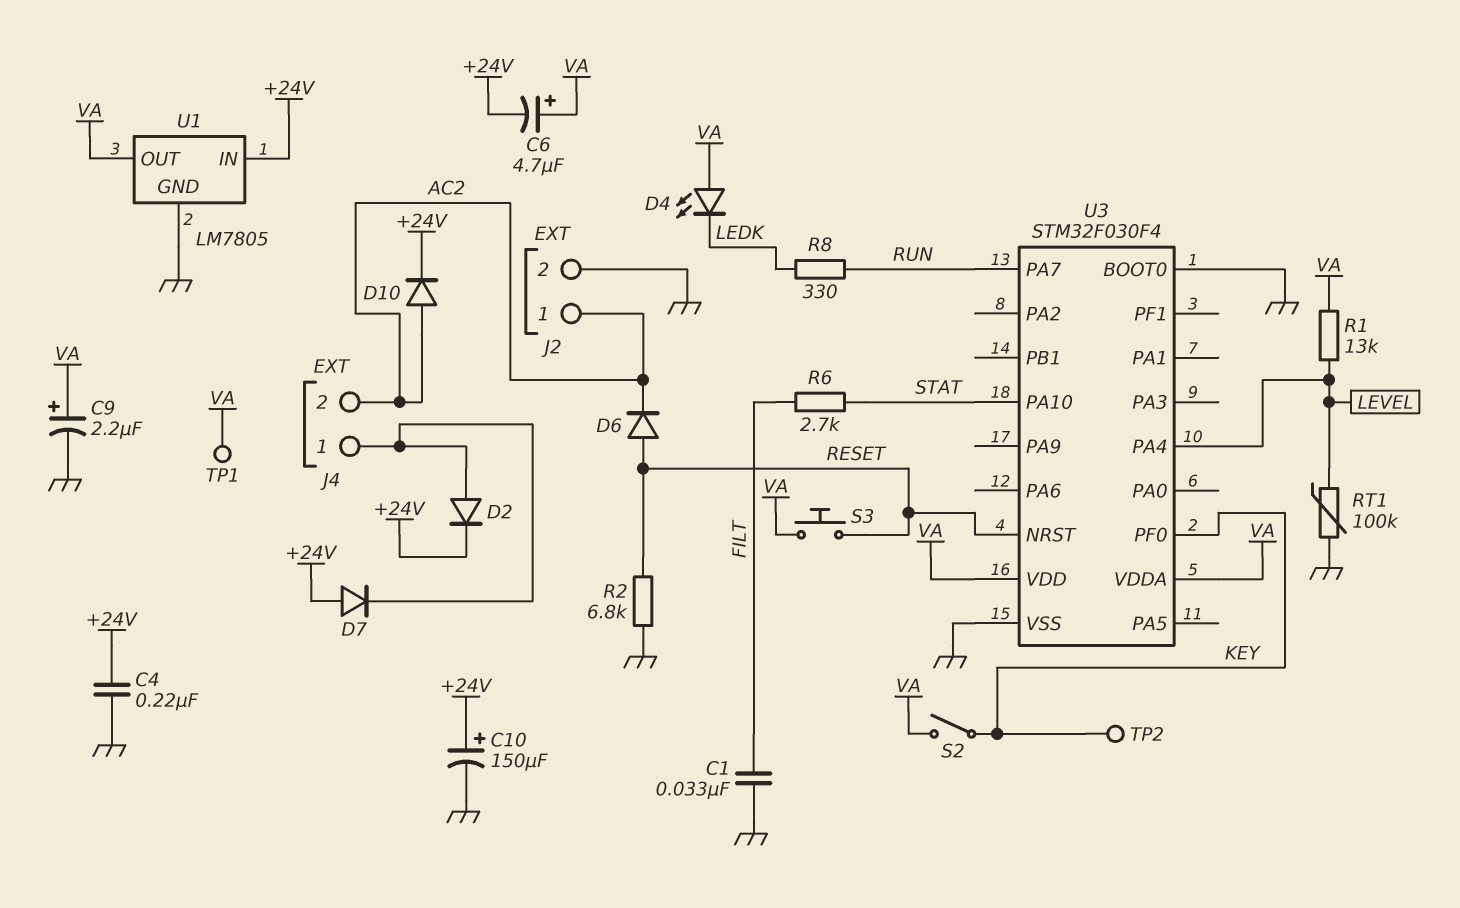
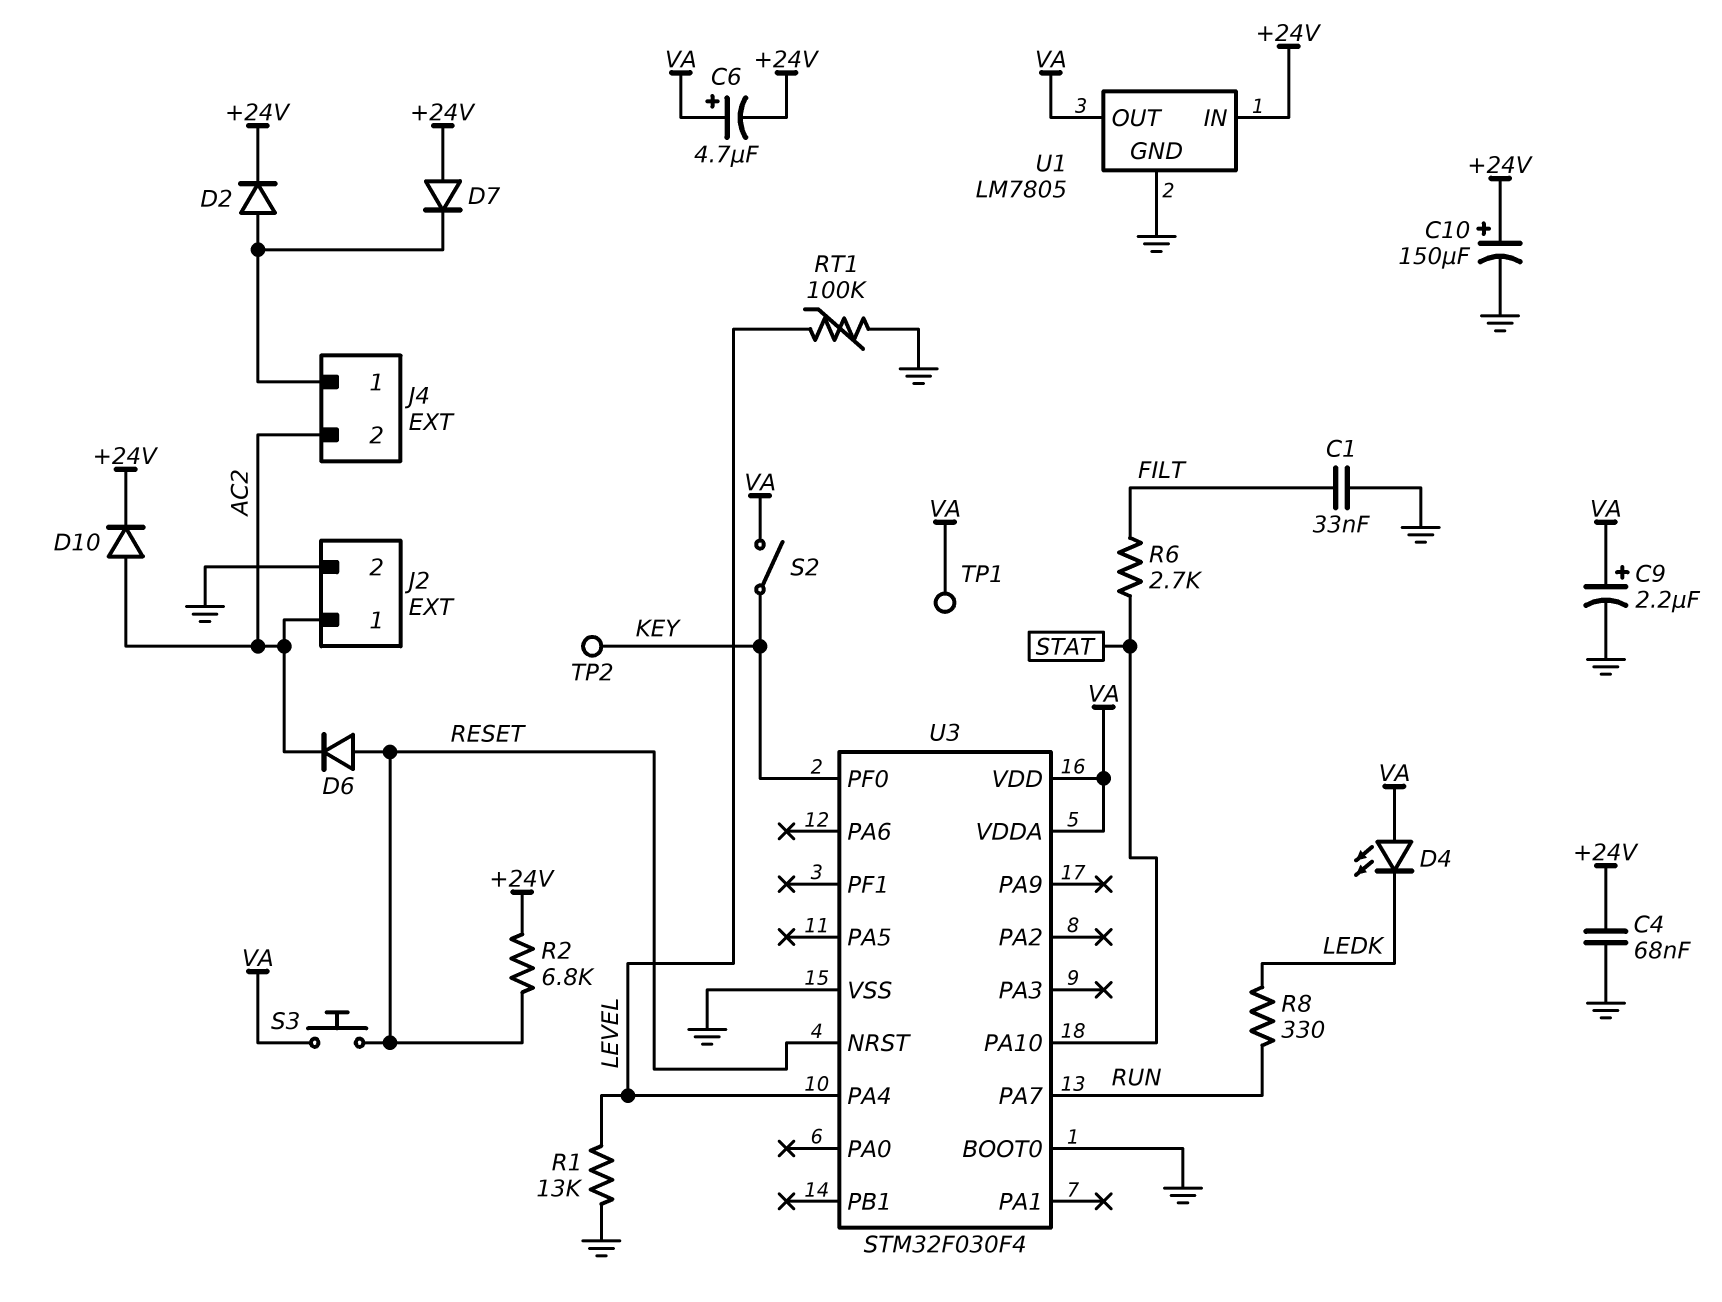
C4: 220nF (+24V, GND) -> 68nF (+24V, GND)
R1: 13k (LEVEL, VA) -> 13k (GND, LEVEL)
R2: 6.8k (GND, RESET) -> 6.8k (+24V, RESET)

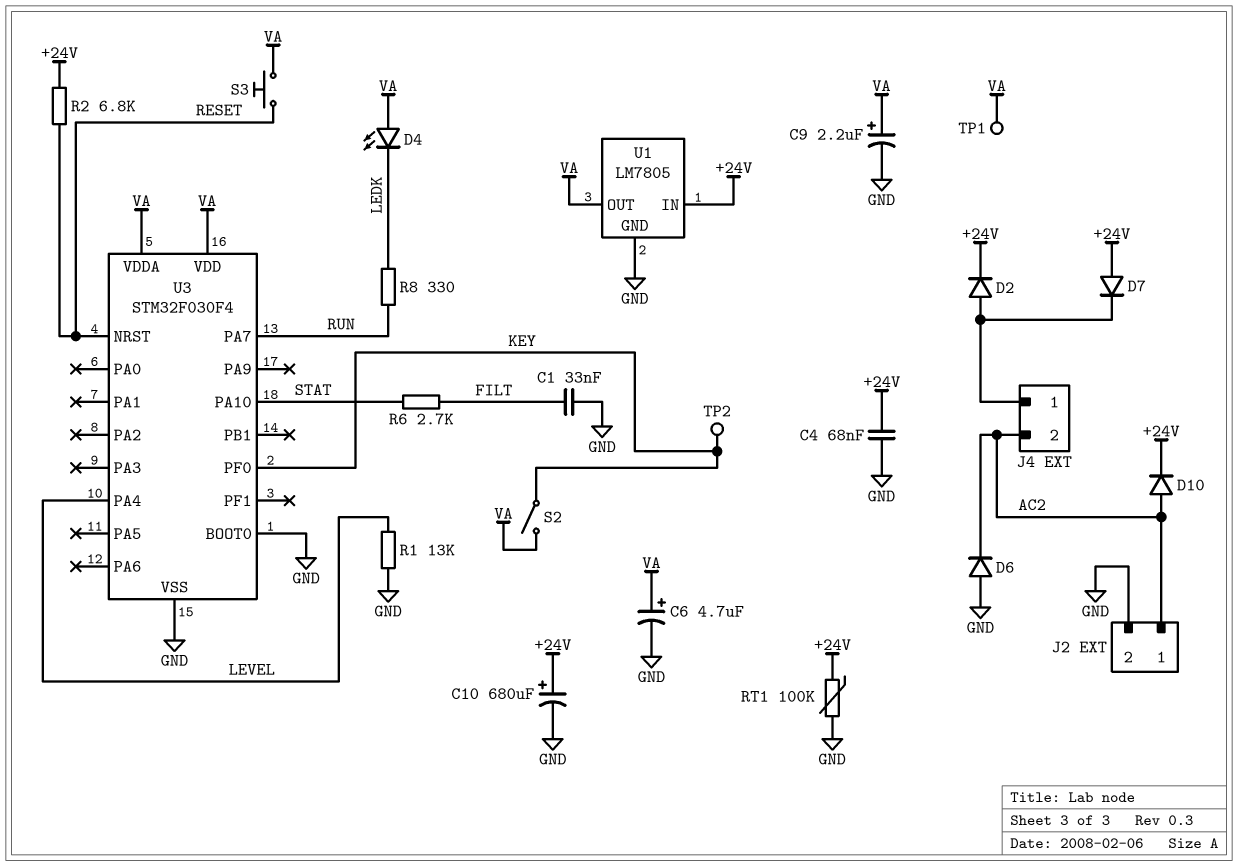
C6: 4.7uF (plus VA, minus +24V) -> 4.7uF (plus VA, minus GND)
C10: 150uF (plus +24V, minus GND) -> 680uF (plus +24V, minus GND)
D6: diode (A RESET, K AC2) -> diode (A GND, K AC2)
RT1: 100k (GND, LEVEL) -> 100k (+24V, GND)

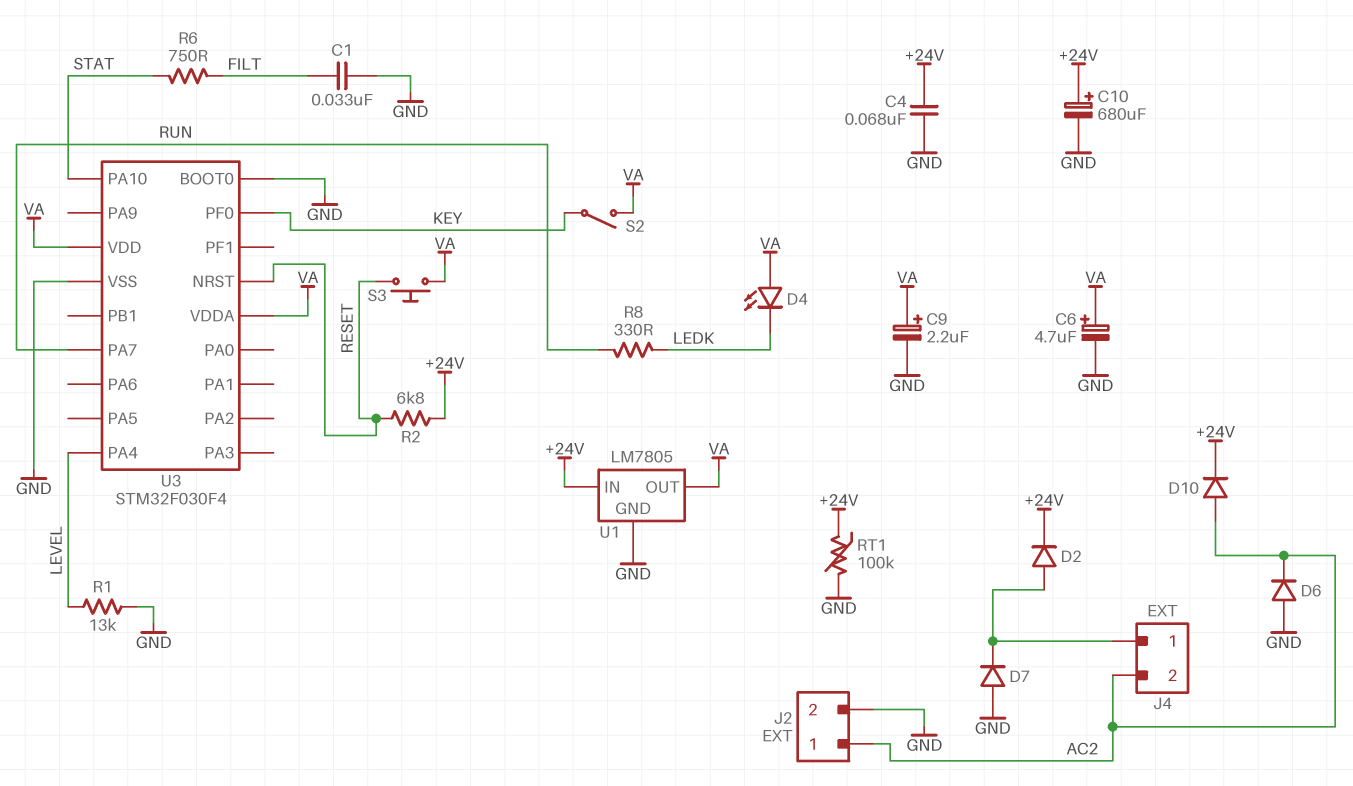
D7: diode (A +24V, K J4/1) -> diode (A GND, K J4/1)
R6: 2.7k (FILT, STAT) -> 750 (FILT, STAT)
TP1: test point (VA) -> none
TP2: test point (KEY) -> none

